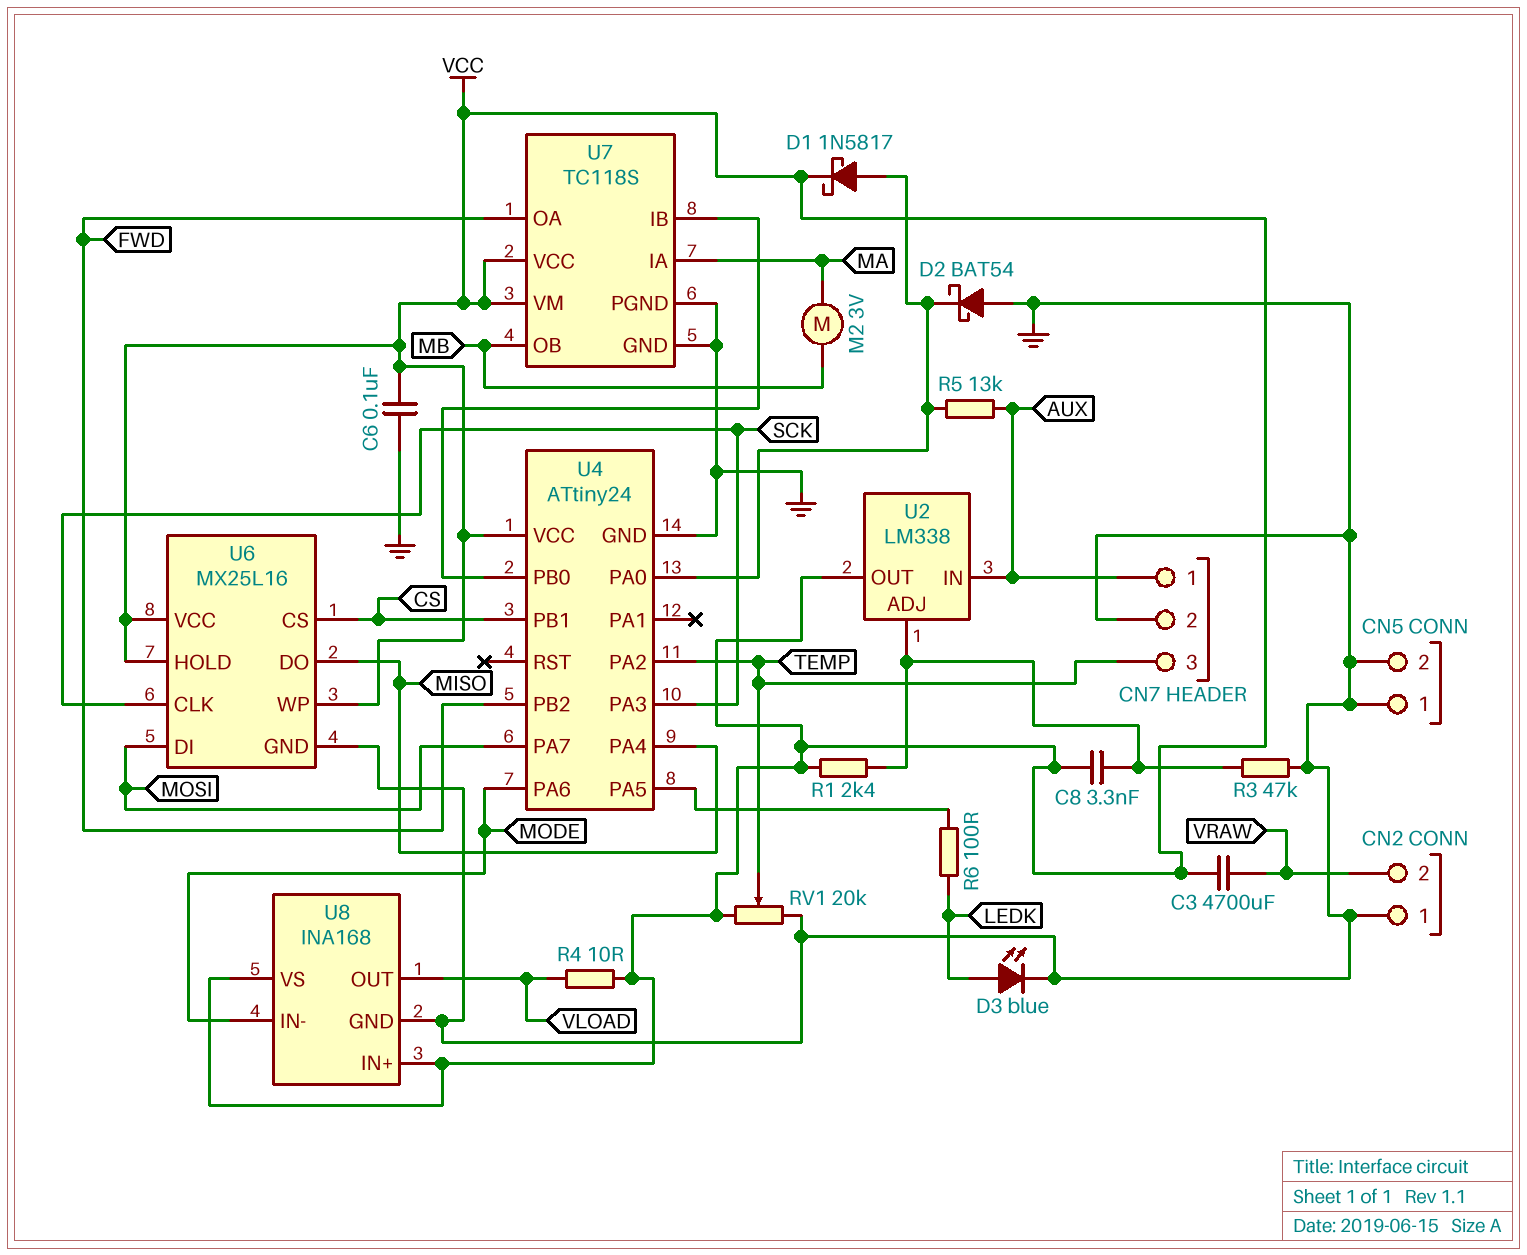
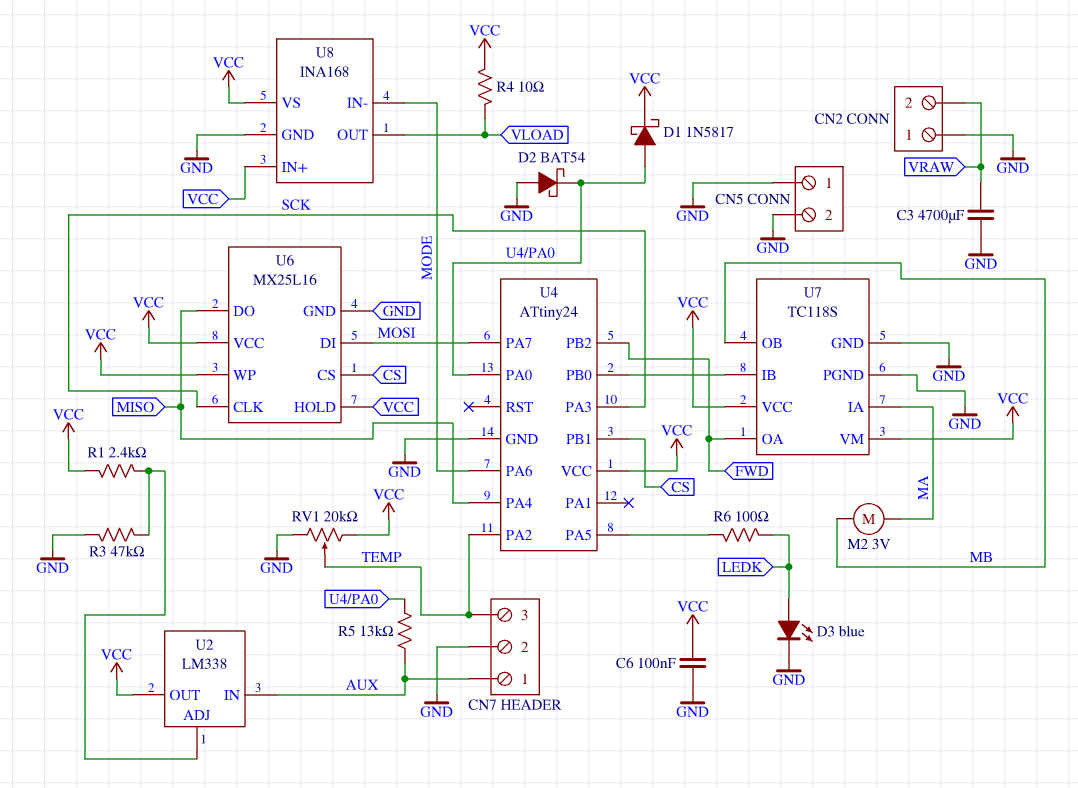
C3: 4700uF (VCC, VRAW) -> 4700uF (GND, VRAW)
C8: 3.3nF (U2/ADJ, VCC) -> none

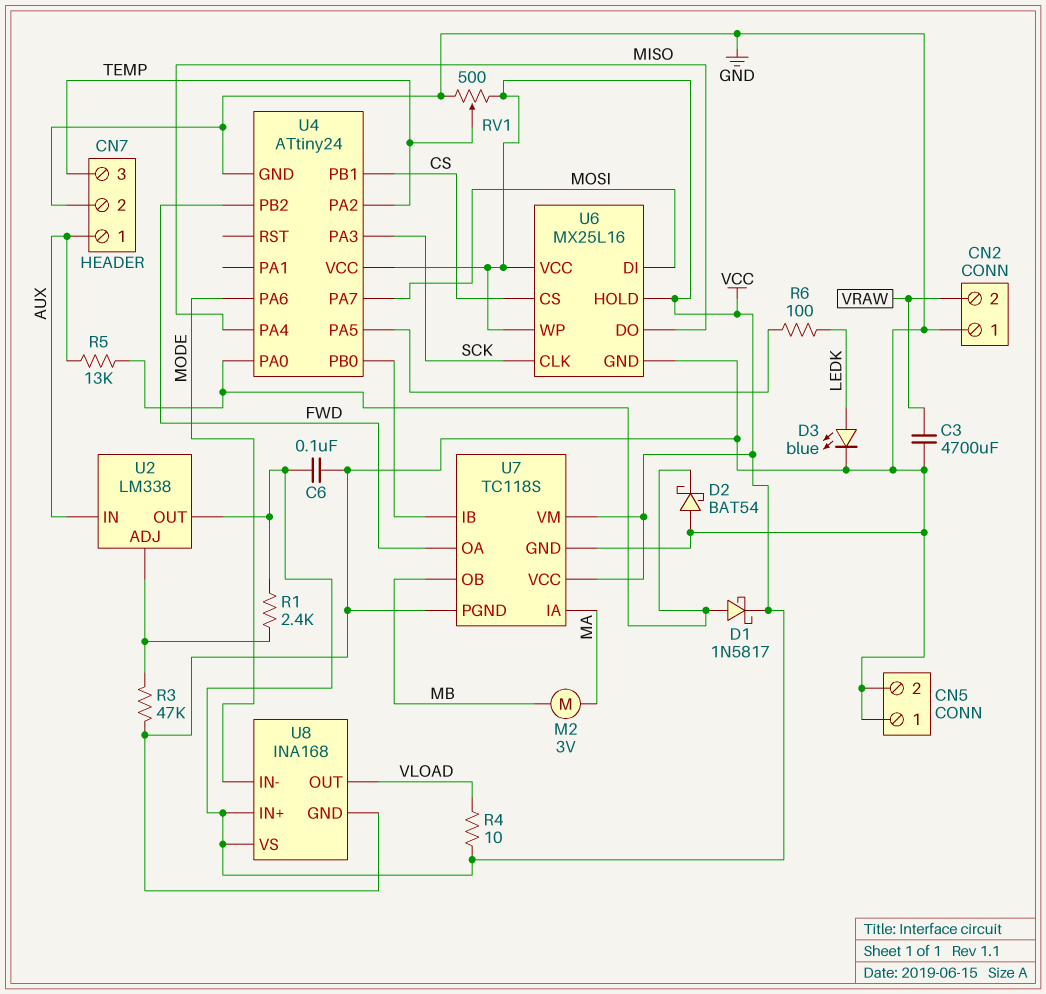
RV1: 20k (GND, VCC, wiper TEMP) -> 500 (GND, VCC, wiper TEMP)

